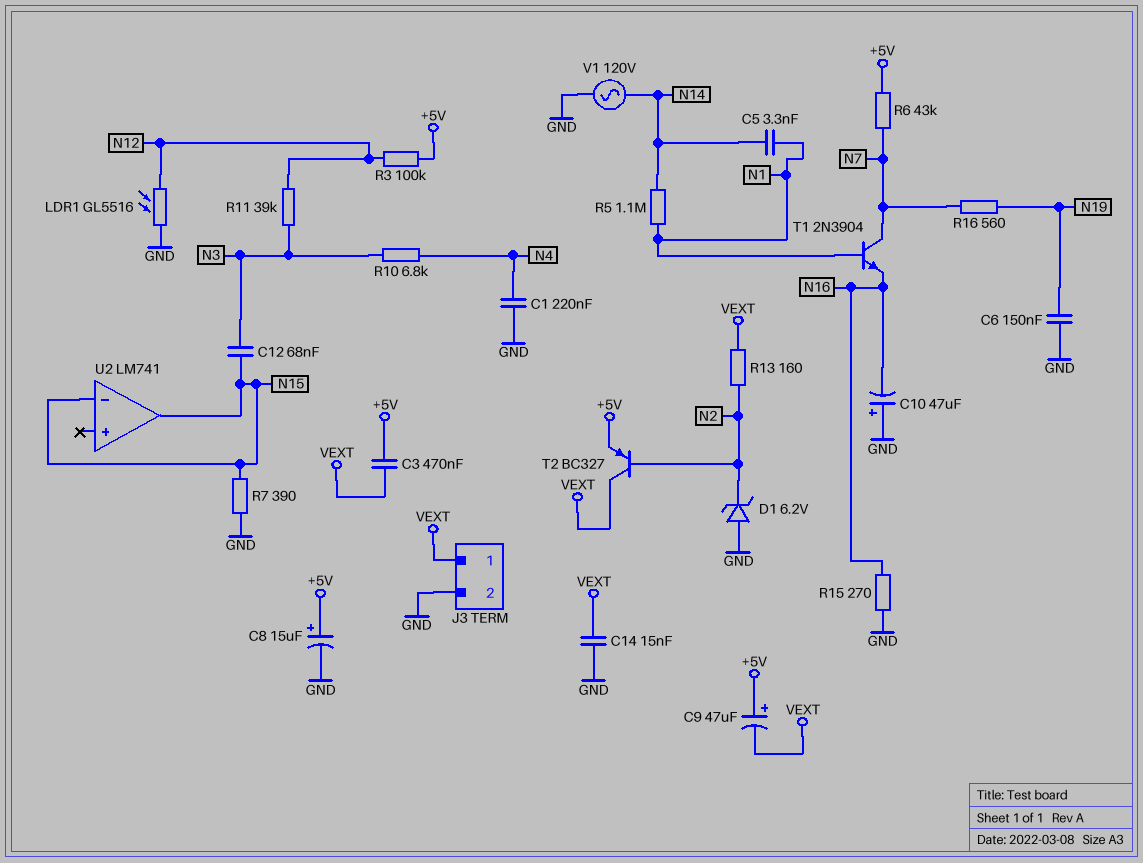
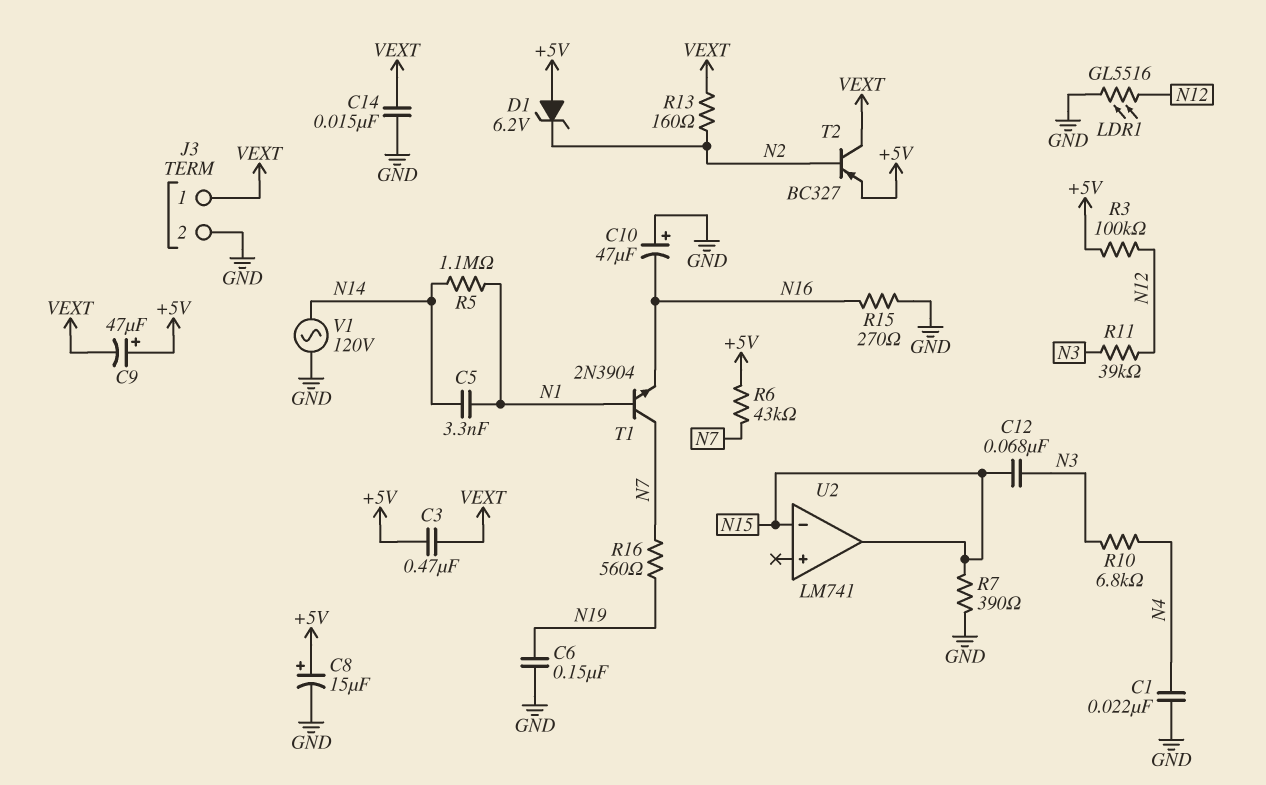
C1: 220nF (GND, N4) -> 22nF (GND, N4)
D1: zener 6.2V (A GND, K N2) -> zener 6.2V (A +5V, K N2)

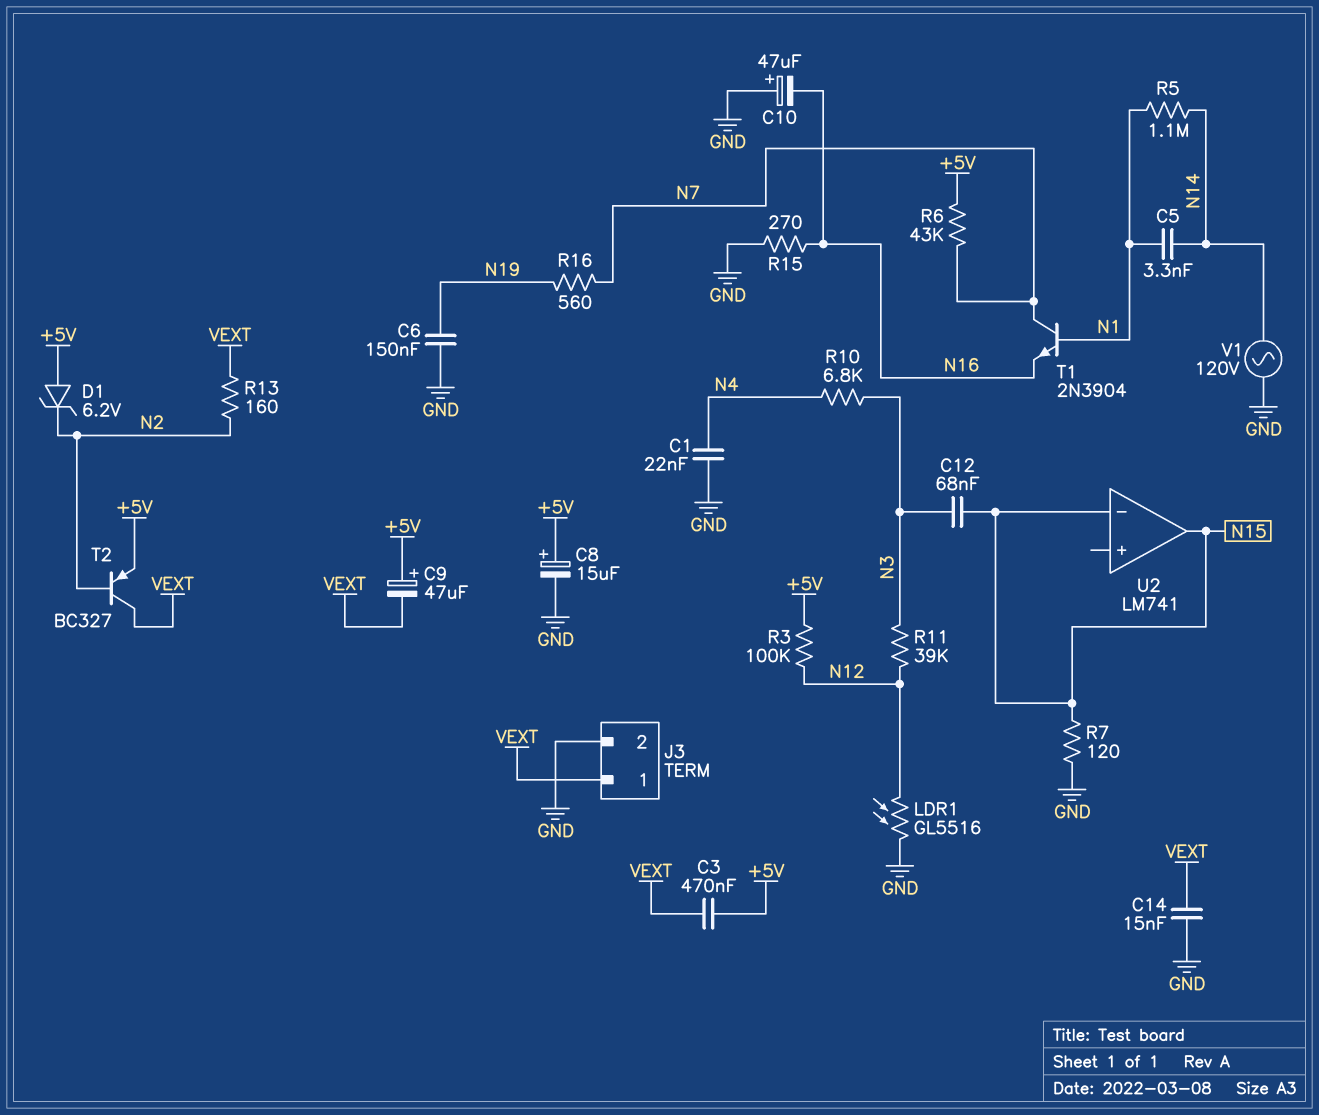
R7: 390 (GND, N15) -> 120 (GND, N15)

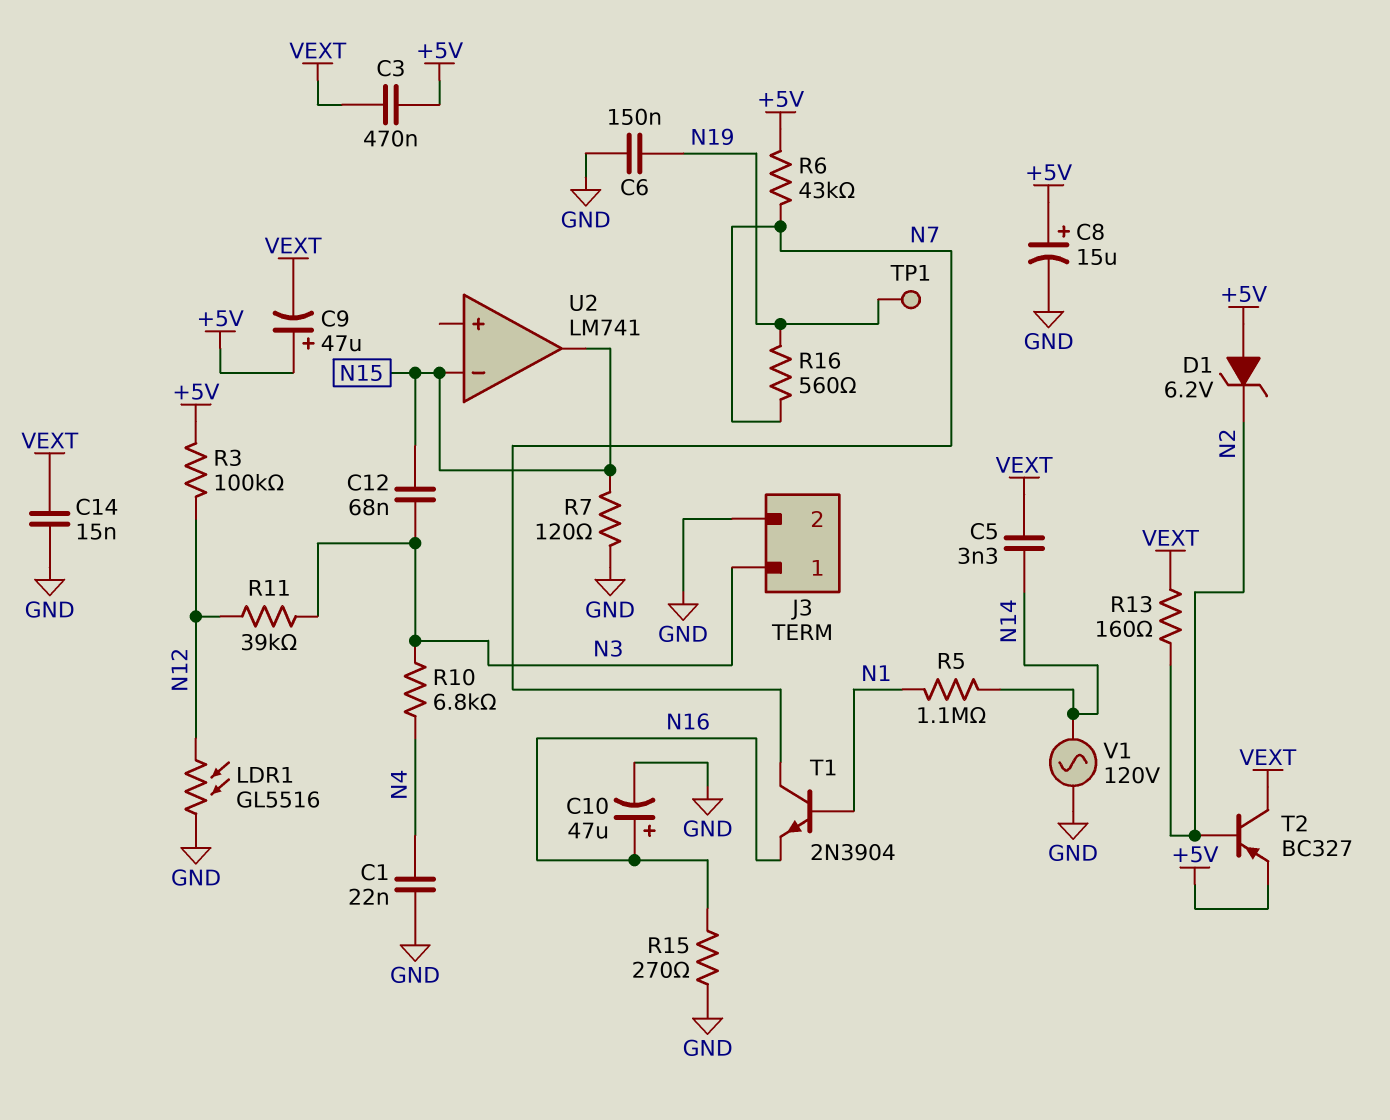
C5: 3.3nF (N1, N14) -> 3.3nF (N14, VEXT)
C10: 47uF (plus GND, minus N16) -> 47uF (plus N16, minus GND)
J3 pin 1: VEXT -> N3
TP1: none -> test point (N19)

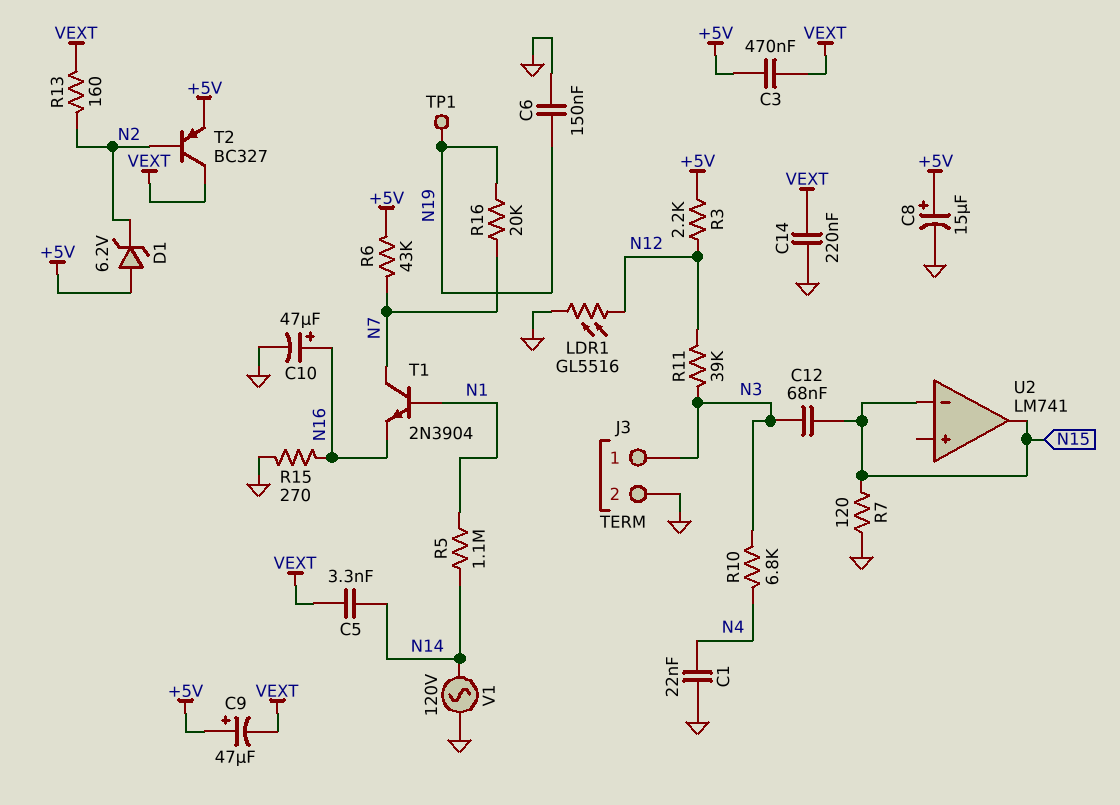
C14: 15nF (GND, VEXT) -> 220nF (GND, VEXT)
R3: 100k (+5V, N12) -> 2.2k (+5V, N12)
R16: 560 (N7, N19) -> 20k (N7, N19)

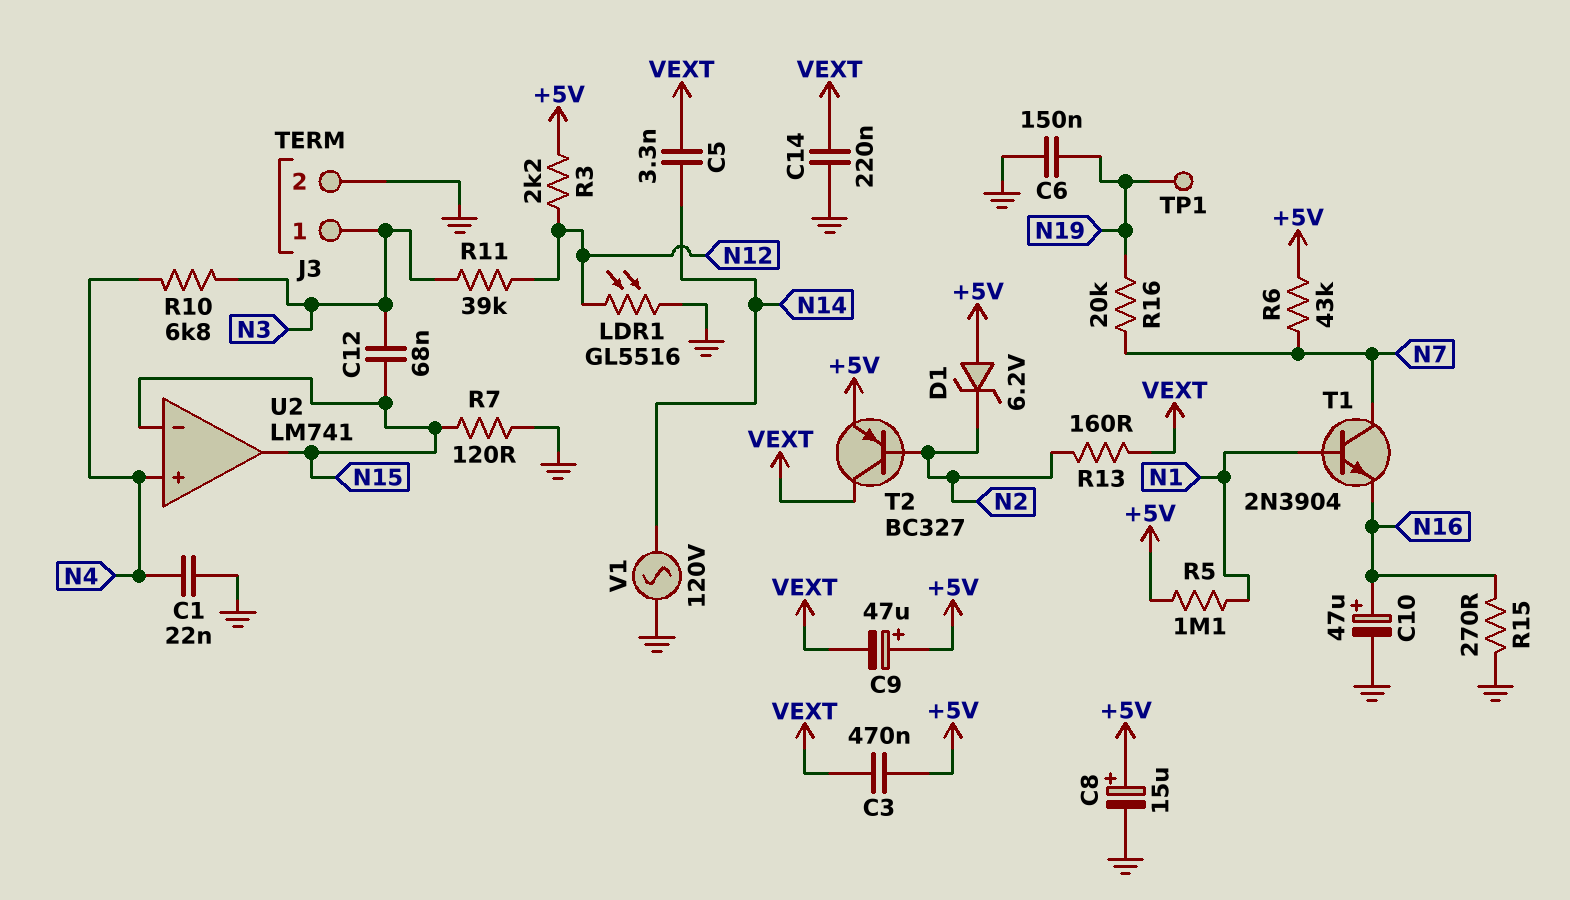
R5: 1.1M (N1, N14) -> 1.1M (+5V, N1)
U2 pin in+: none -> N4

